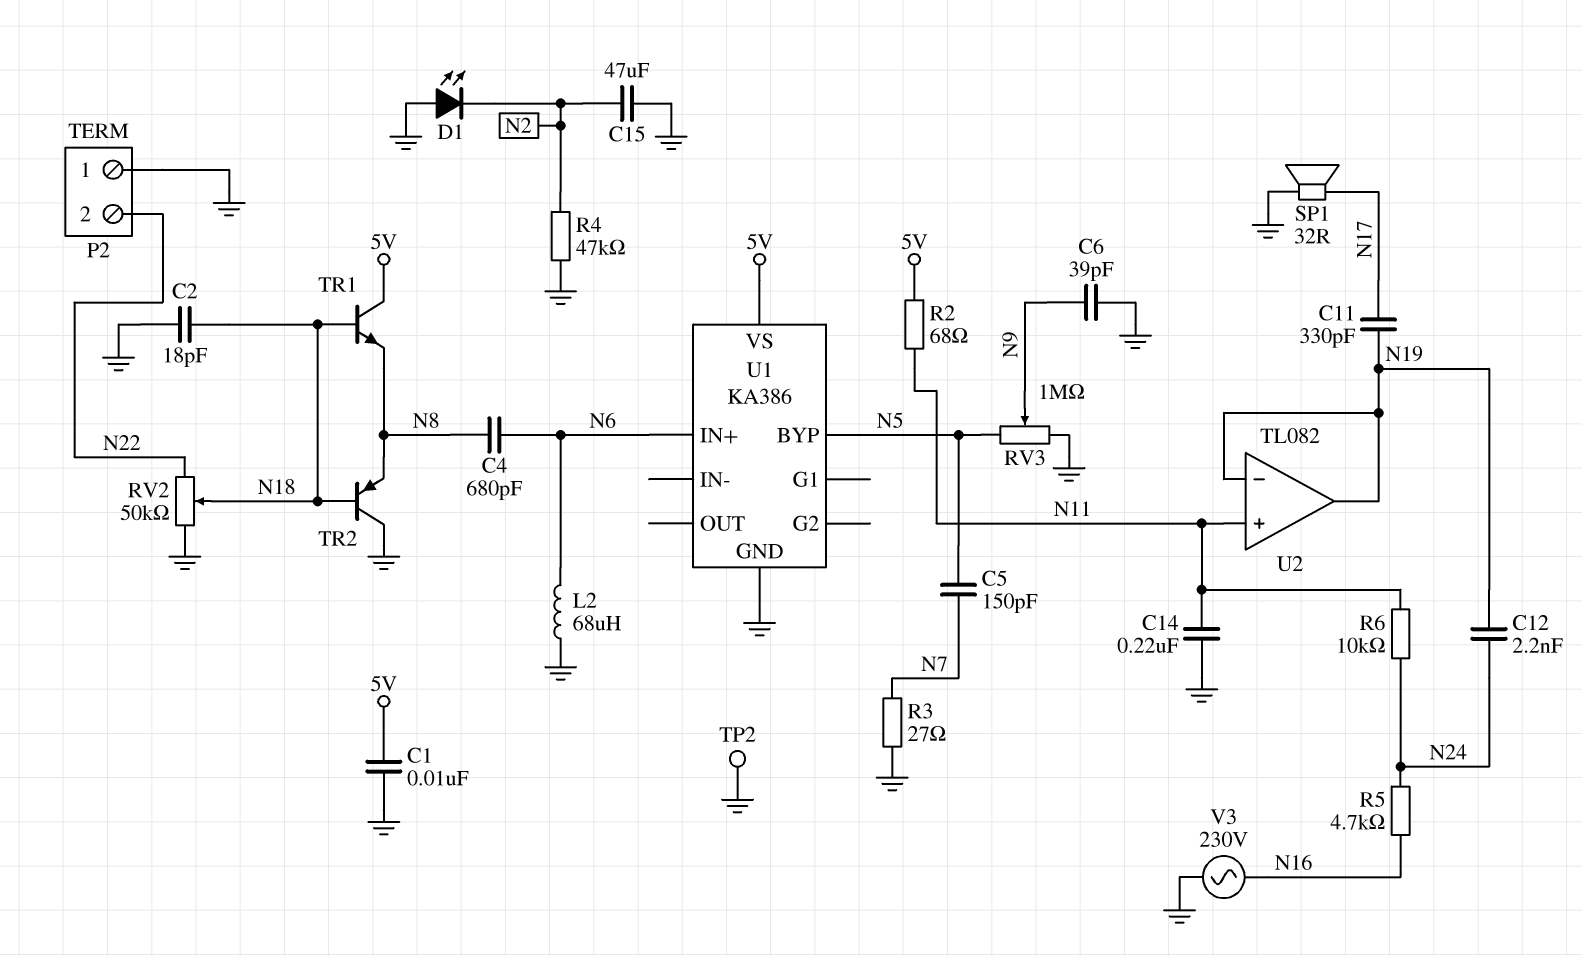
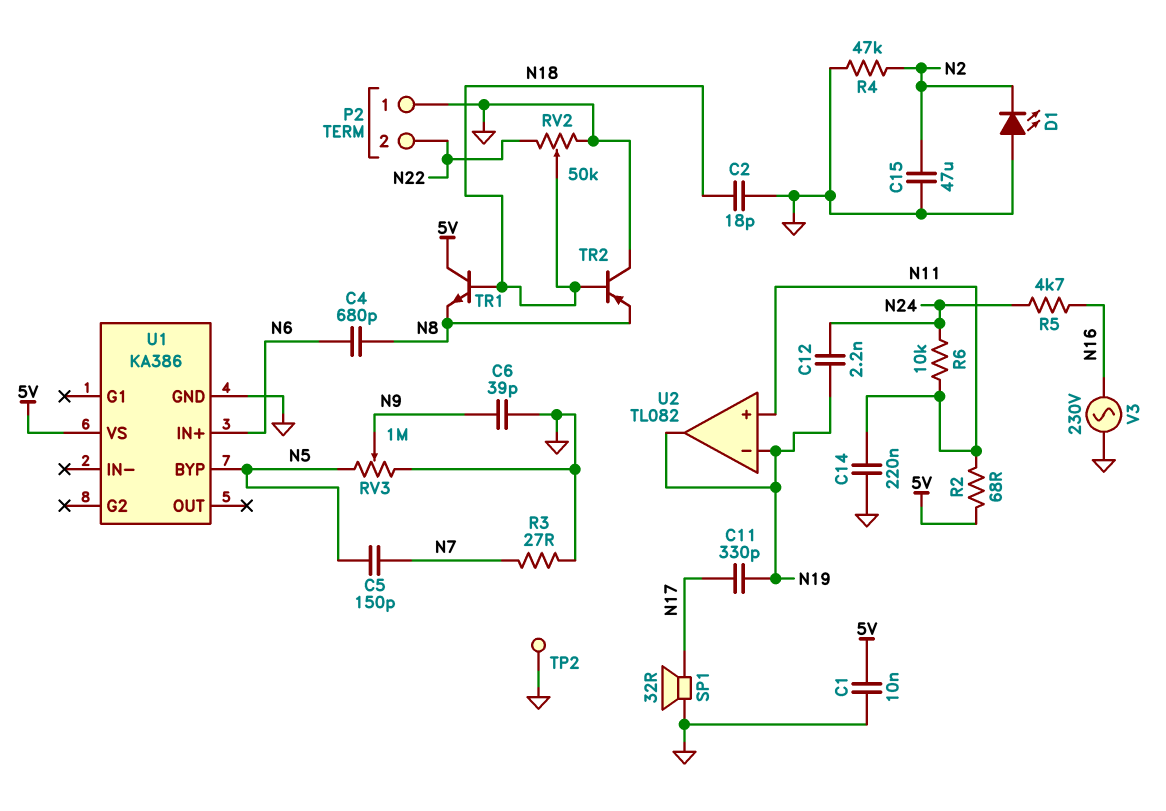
L2: 68uH (GND, N6) -> none

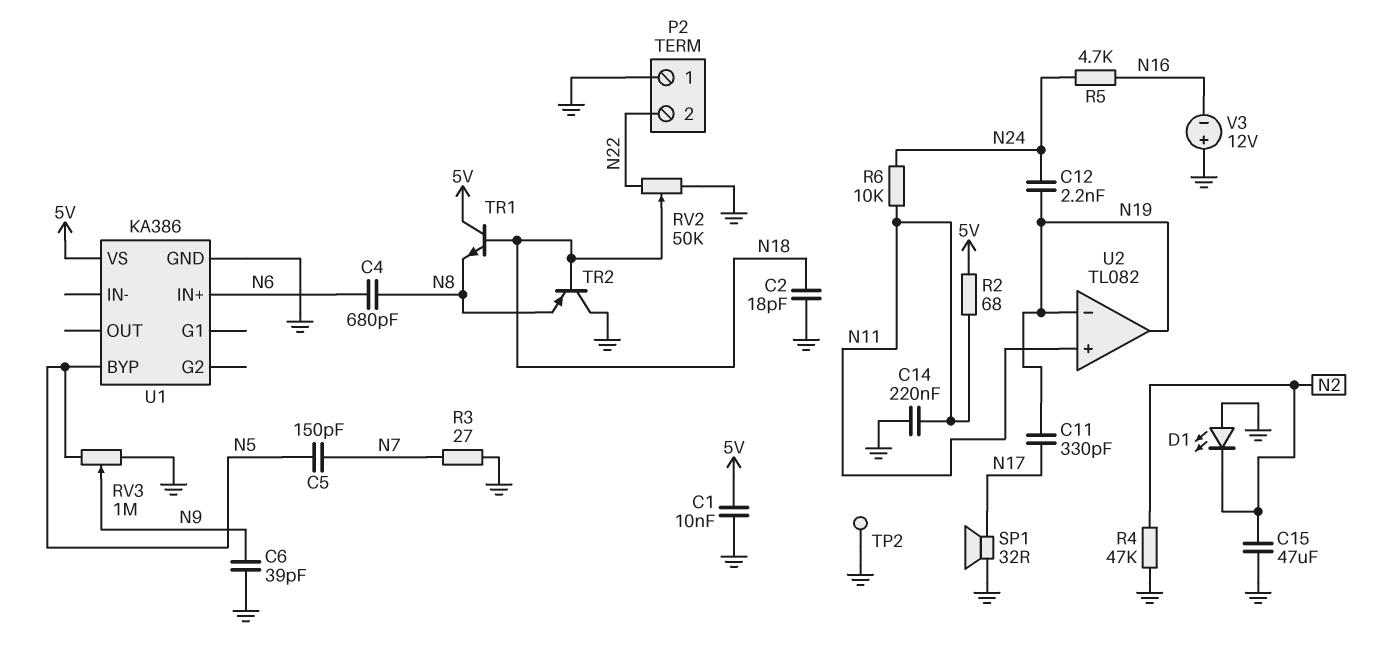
V3: AC 230V (GND, N16) -> 12V (plus GND, minus N16)

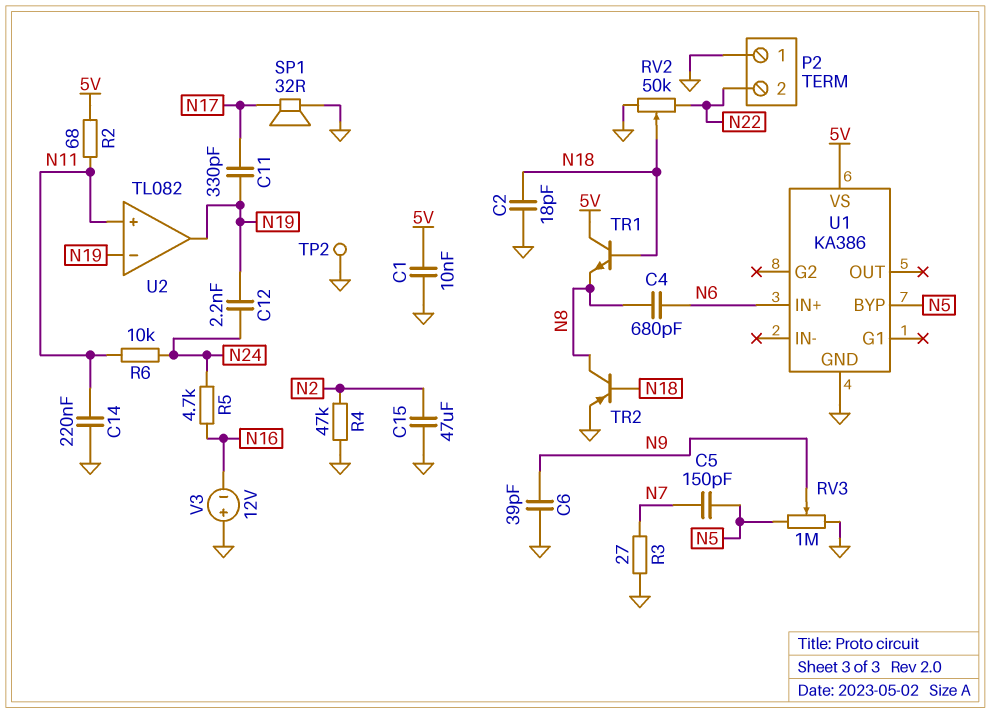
D1: LED (A GND, K N2) -> none
TR2: PNP (B N18, C GND, E N8) -> PNP (B N18, C N8, E GND)

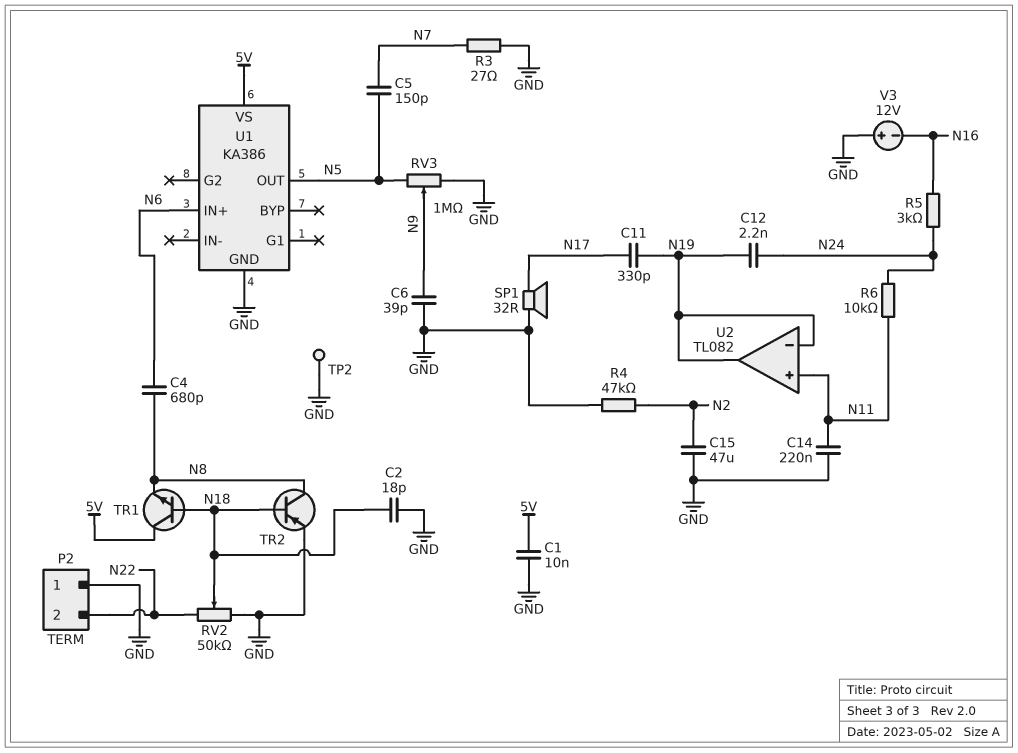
R2: 68 (5V, N11) -> none
R5: 4.7k (N16, N24) -> 3k (N16, N24)
U1 pin BYP: N5 -> none
U1 pin OUT: none -> N5

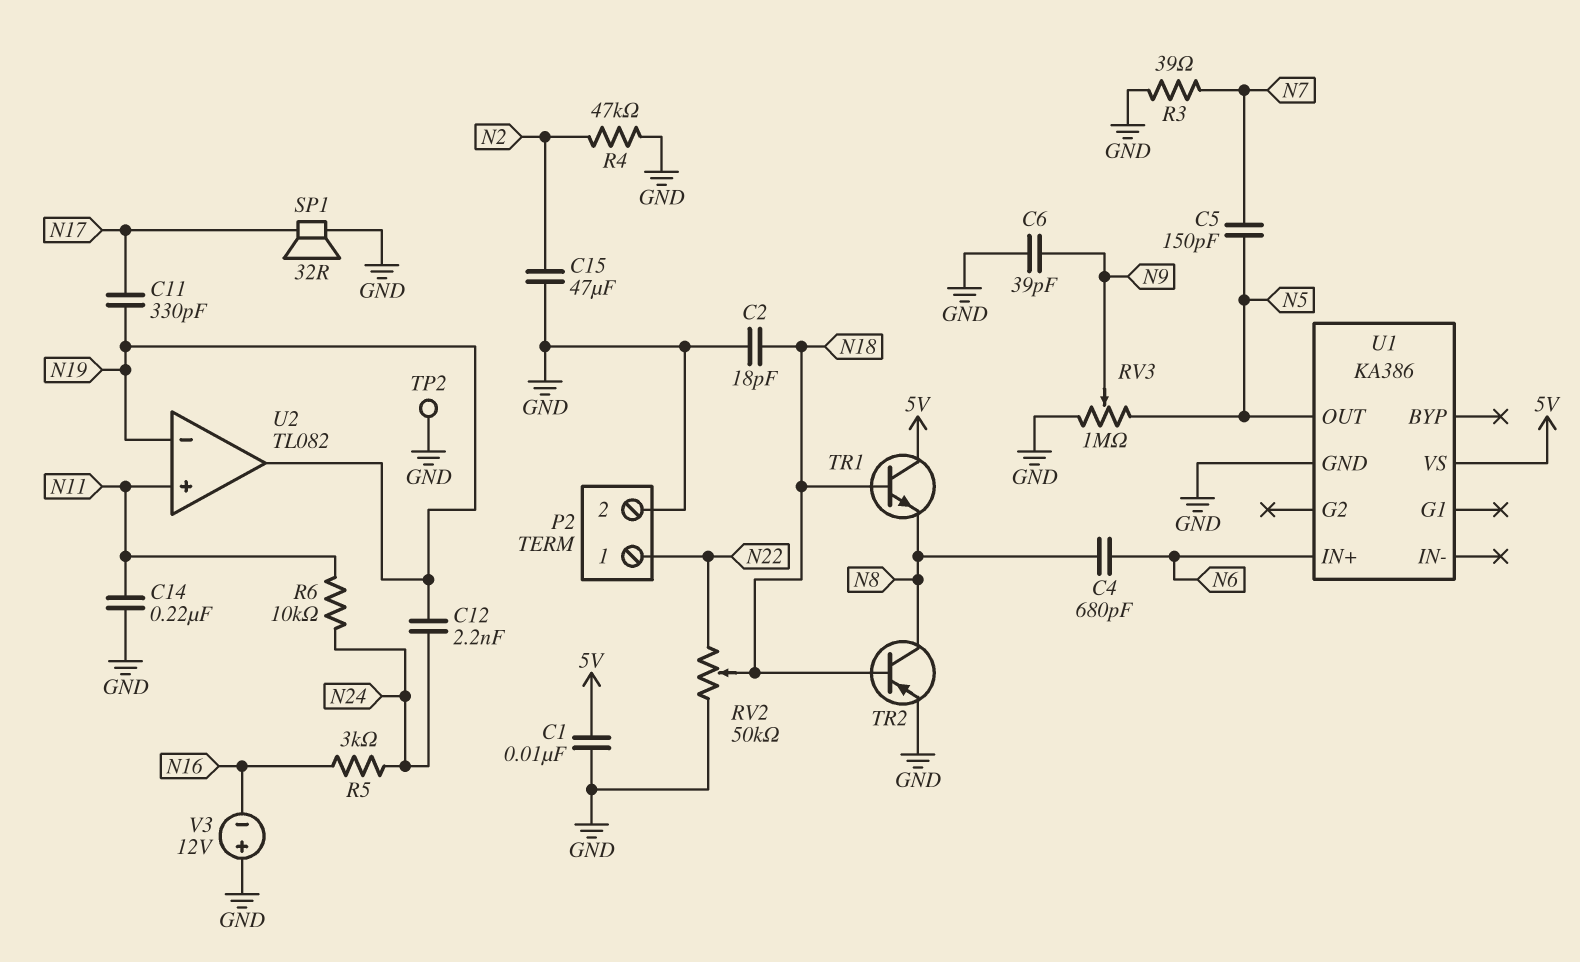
P2 pin 1: GND -> N22
P2 pin 2: N22 -> GND
R3: 27 (GND, N7) -> 39 (GND, N7)

